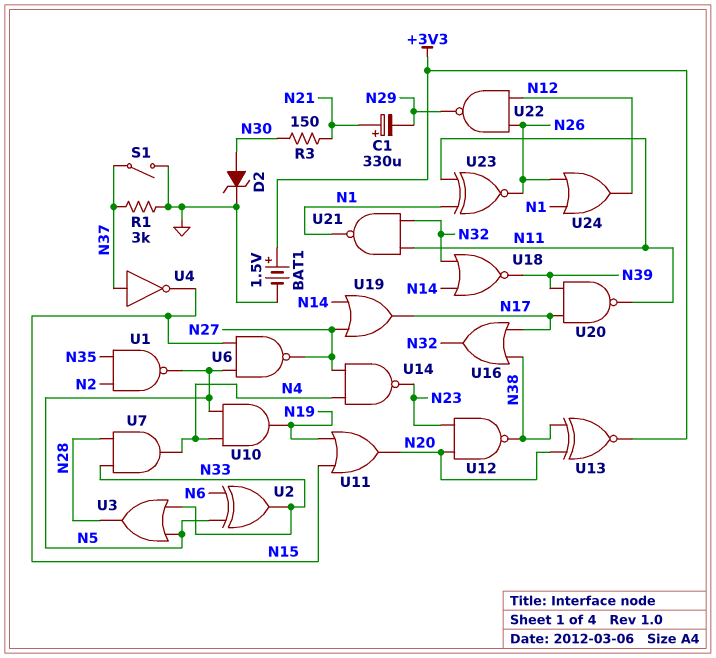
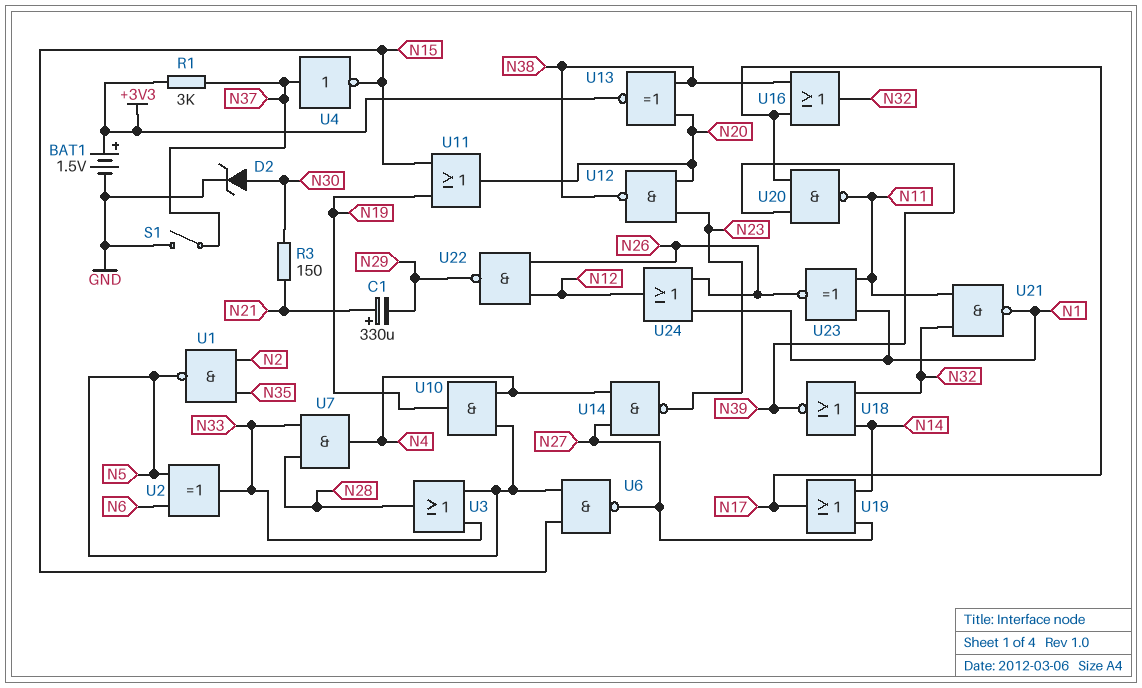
R1: 3k (GND, N37) -> 3k (+3V3, N37)

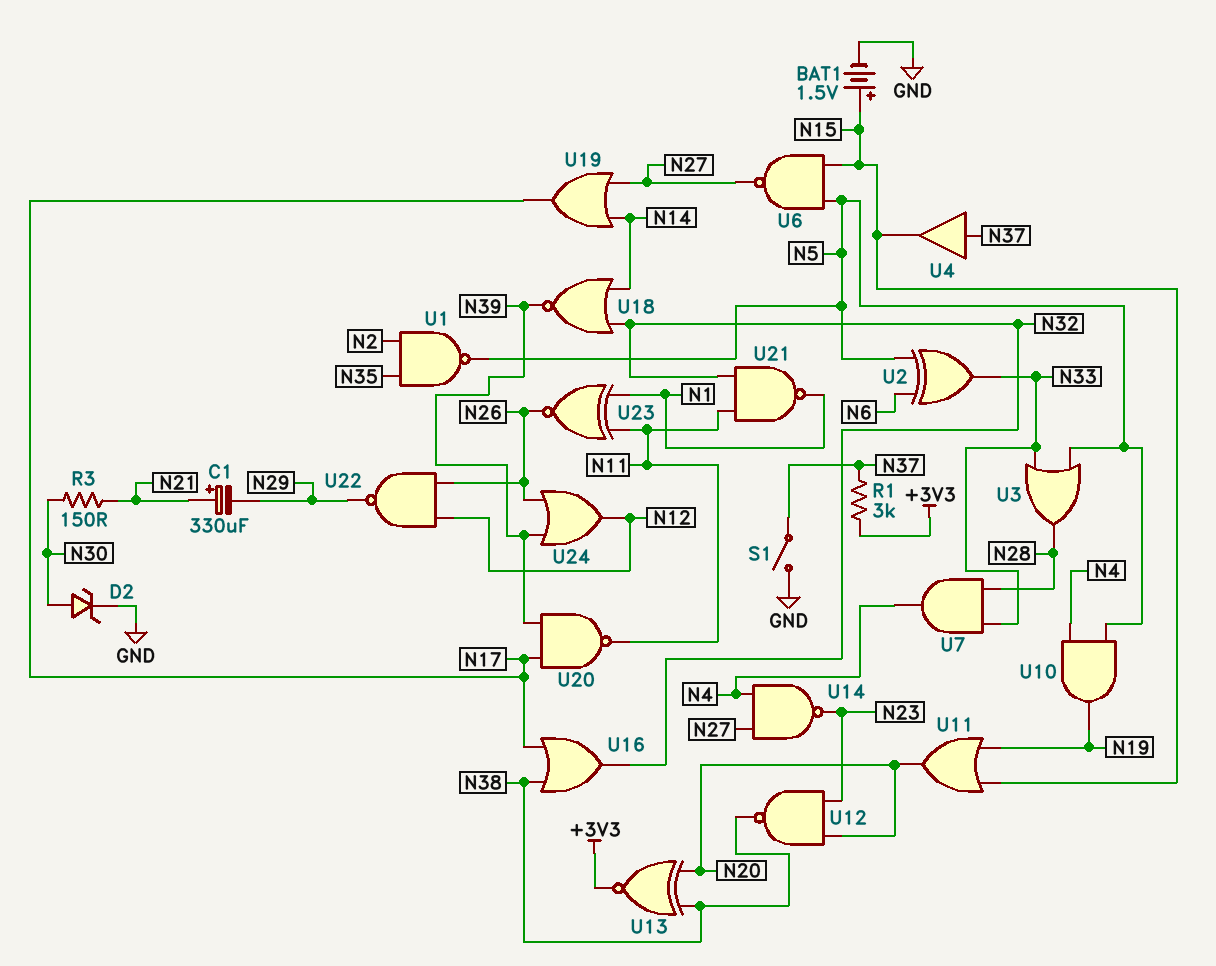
BAT1: 1.5V (plus +3V3, minus GND) -> 1.5V (plus N15, minus GND)
U4: NOT (in N37, out N15) -> buffer (in N37, out N15)
U24: OR (in N1, in N26, out N12) -> OR (in N26, in N39, out N12)

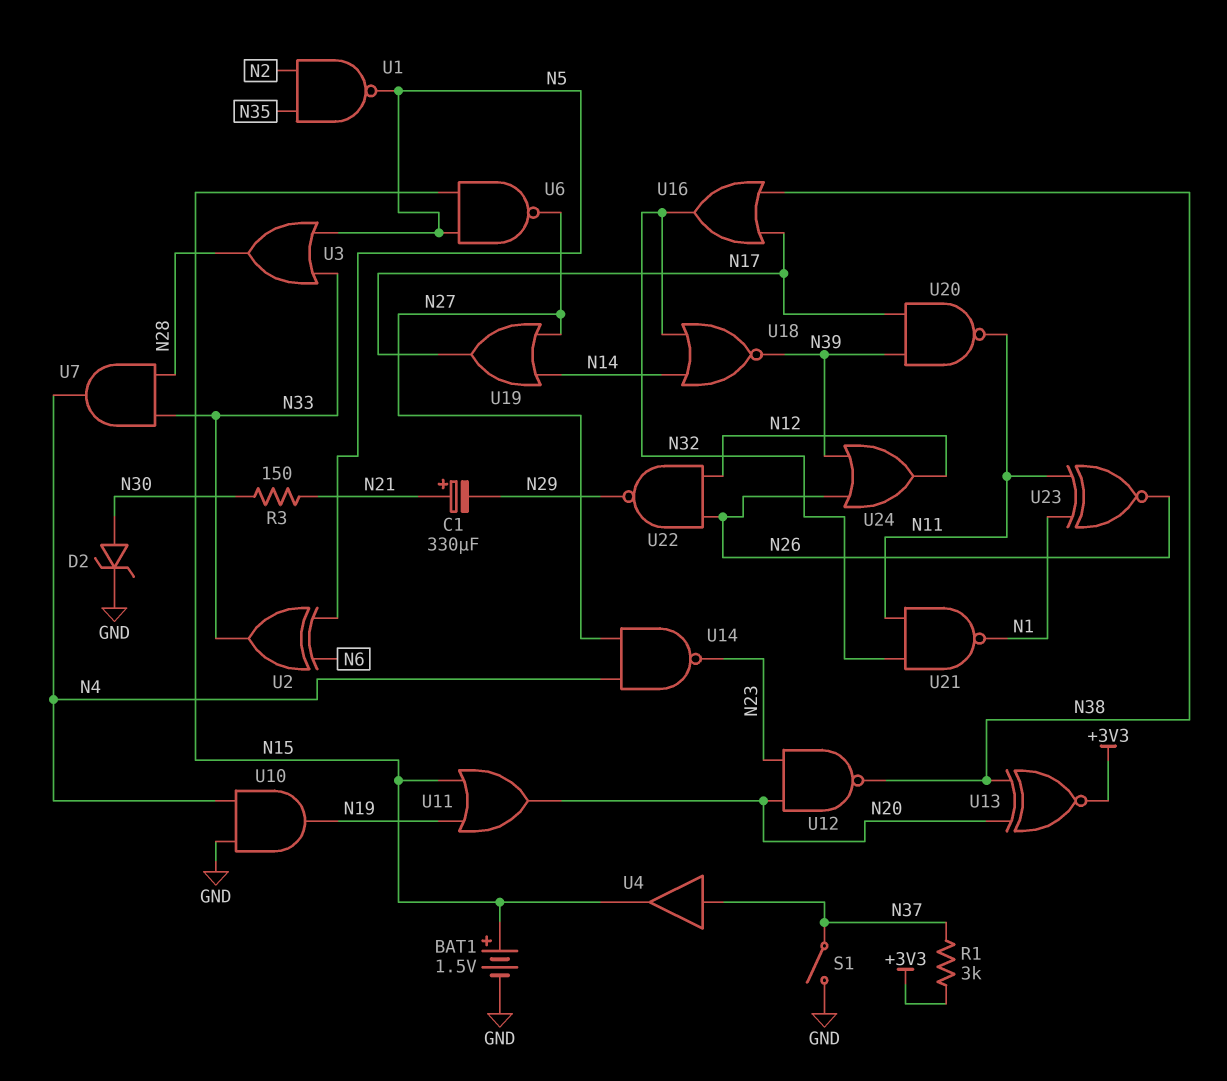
U10: AND (in N4, in N5, out N19) -> AND (in GND, in N4, out N19)

